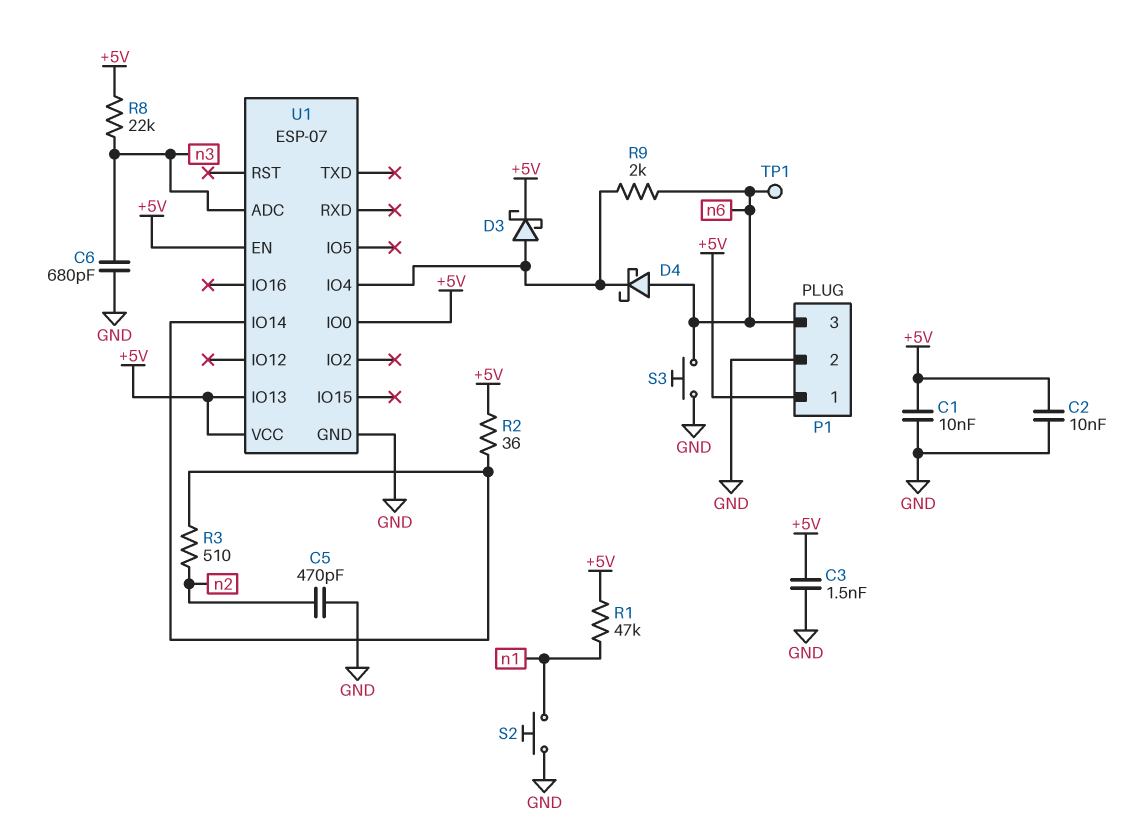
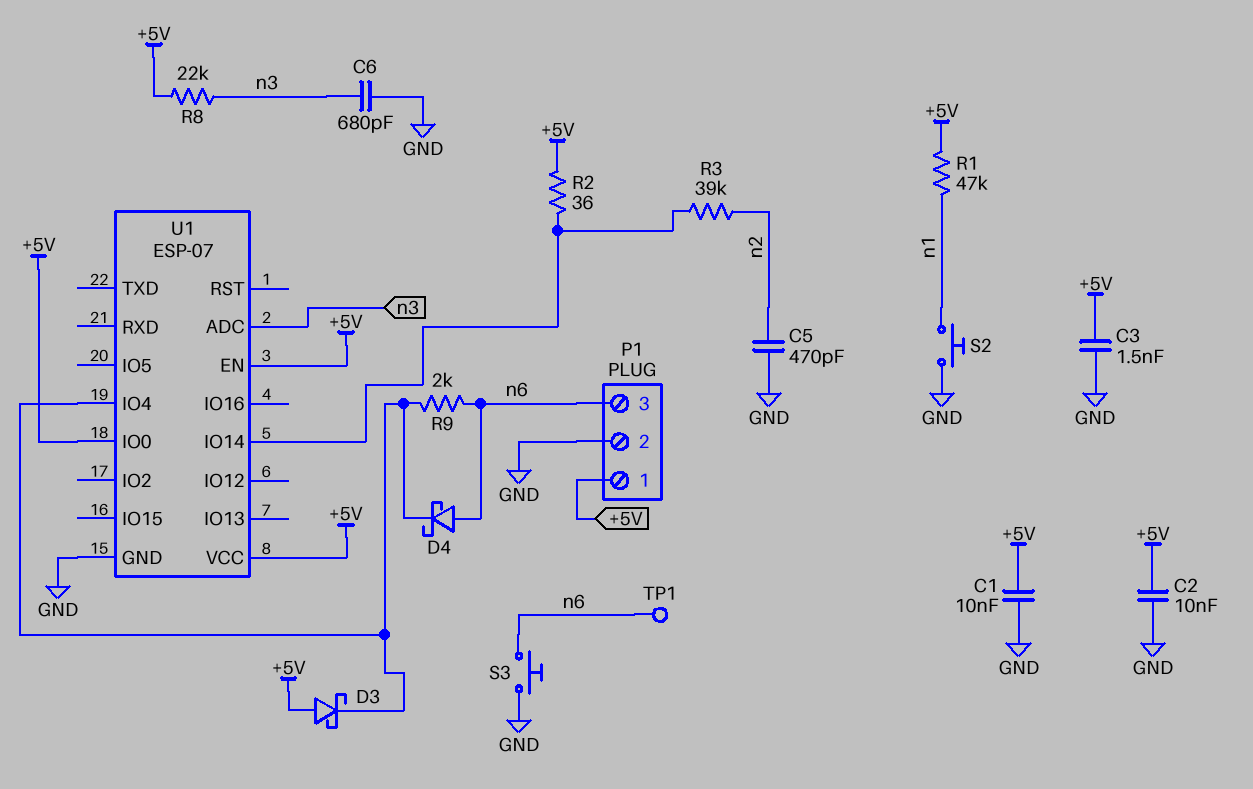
D3: schottky (A U1/IO4, K +5V) -> schottky (A +5V, K U1/IO4)
R3: 510 (U1/IO14, n2) -> 39k (U1/IO14, n2)
U1 pin IO13: +5V -> none

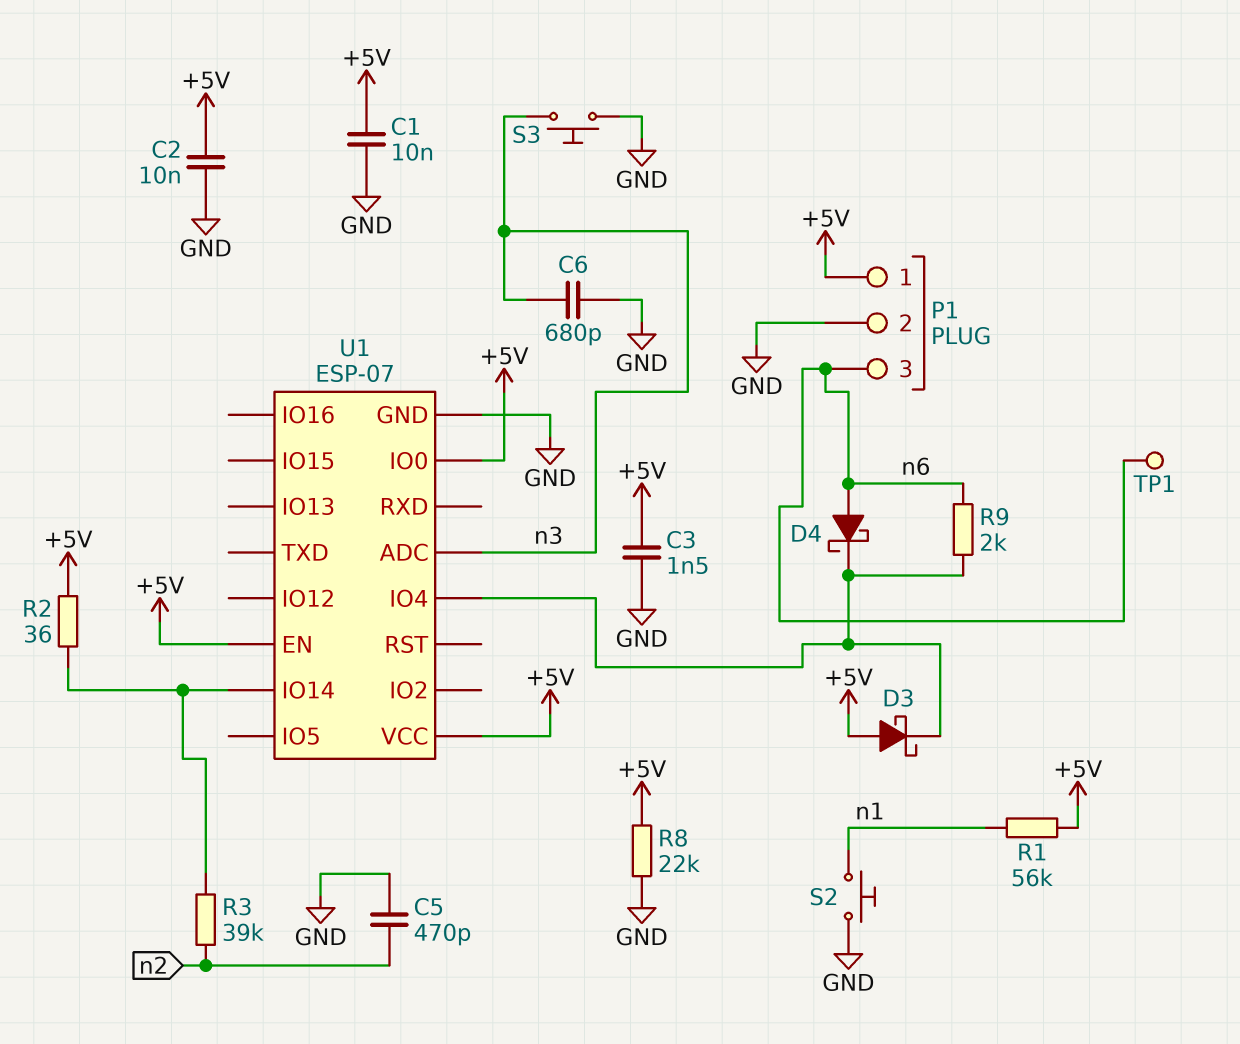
R1: 47k (+5V, n1) -> 56k (+5V, n1)
R8: 22k (+5V, n3) -> 22k (+5V, GND)
S3: button (GND, n6) -> button (GND, n3)

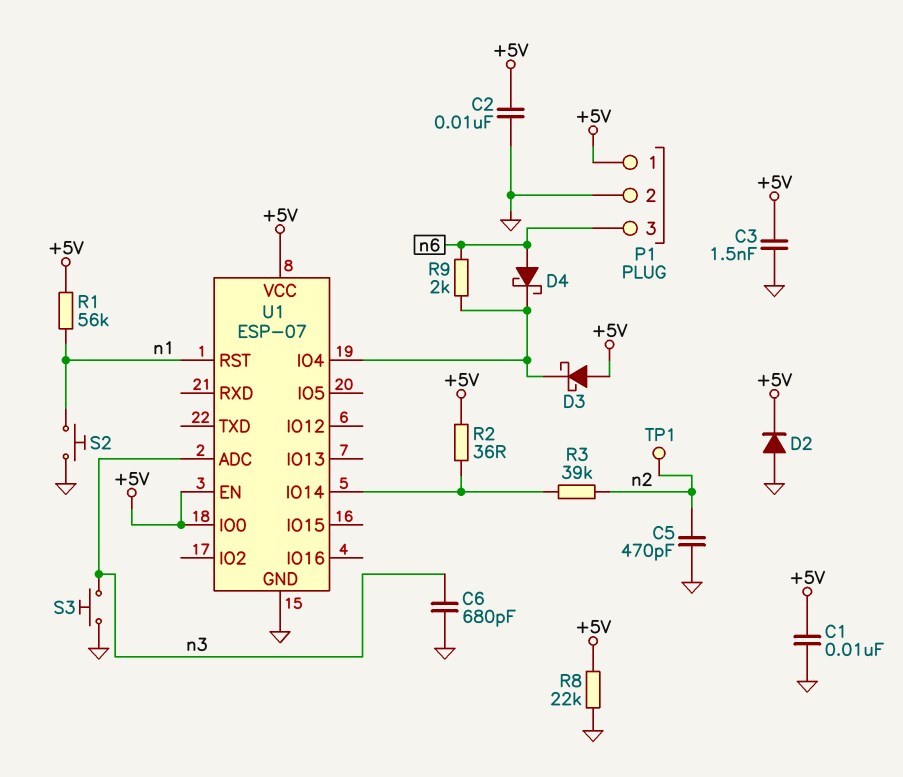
D2: none -> diode (A GND, K +5V)
TP1: test point (n6) -> test point (n2)
U1 pin RST: none -> n1

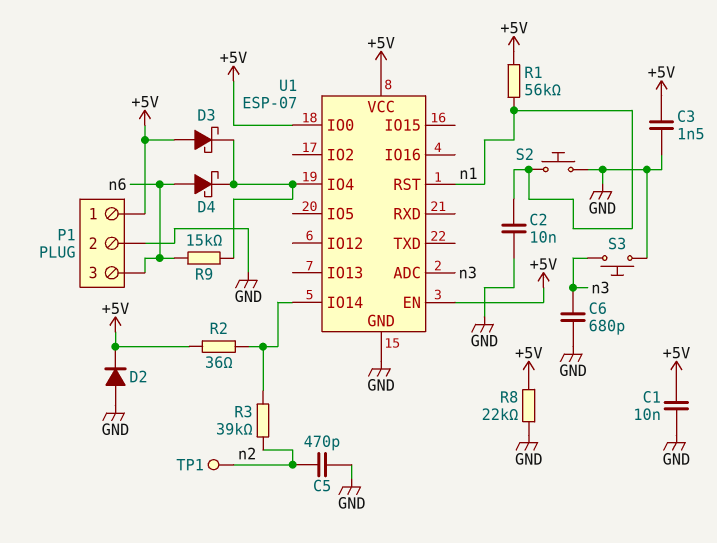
C2: 10nF (+5V, GND) -> 10nF (GND, n1)
R9: 2k (U1/IO4, n6) -> 15k (U1/IO4, n6)

